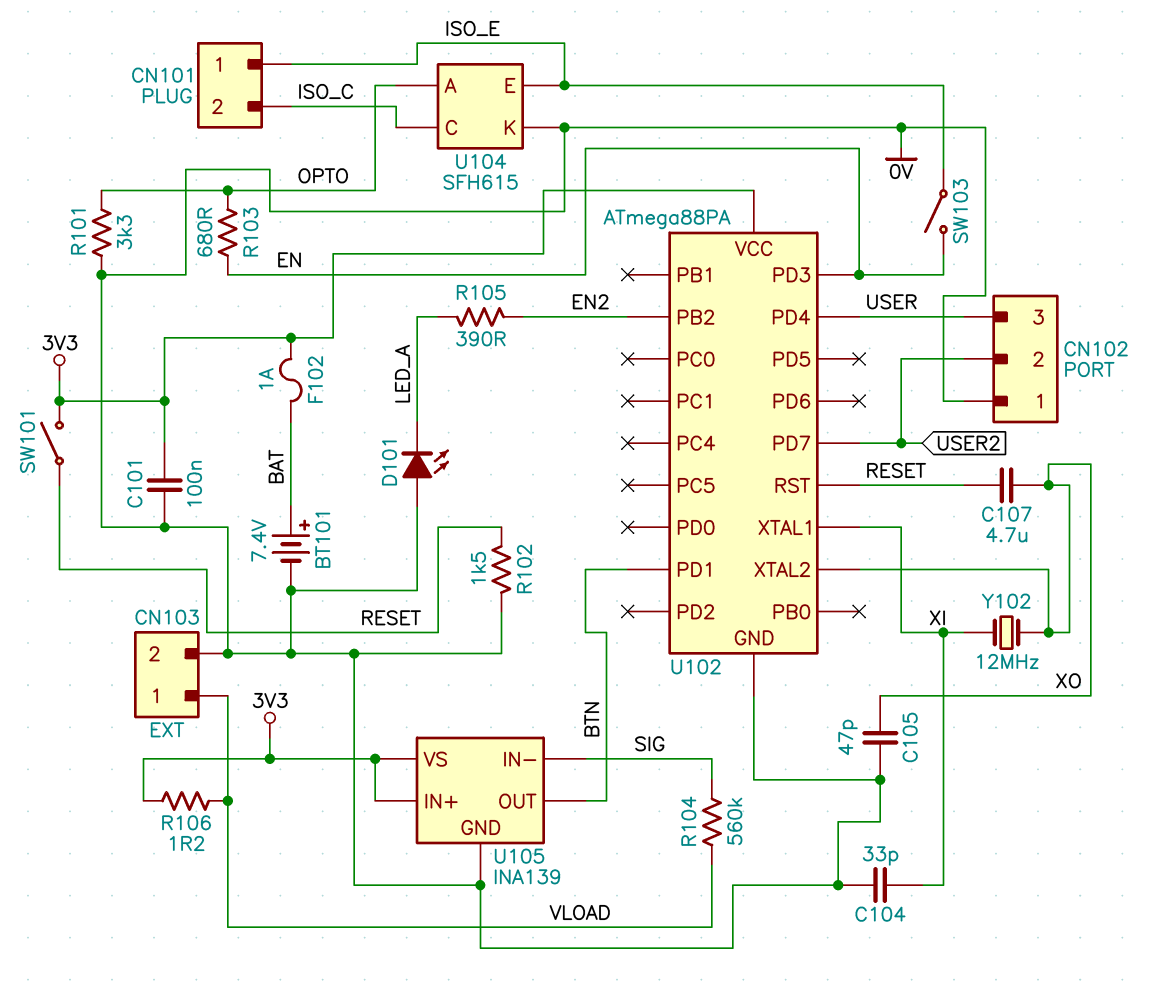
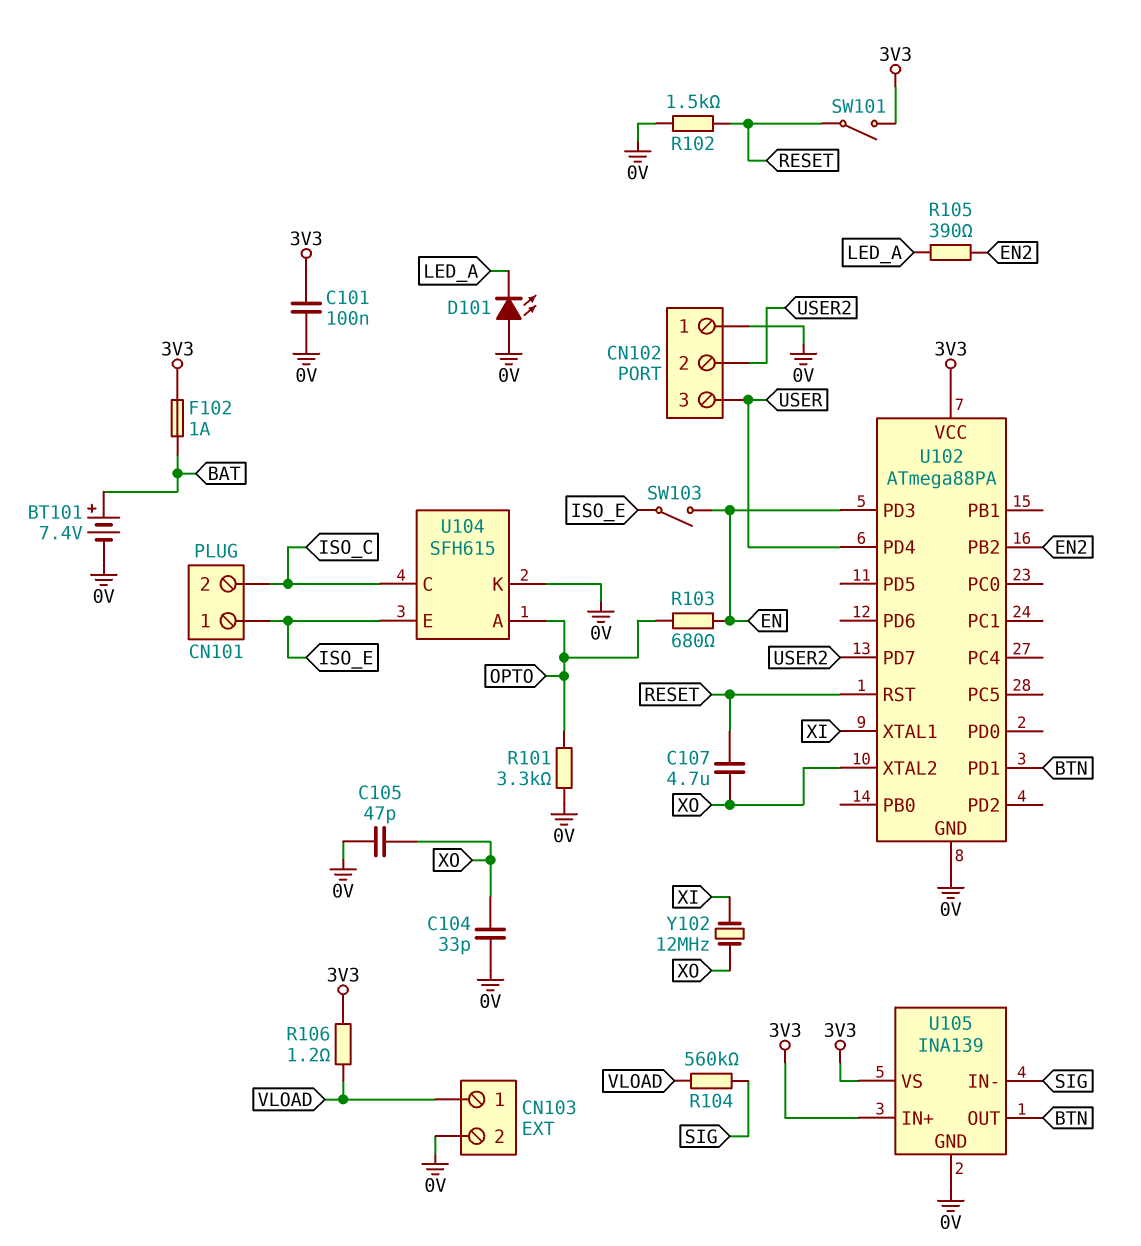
C104: 33pF (0V, XI) -> 33pF (0V, XO)

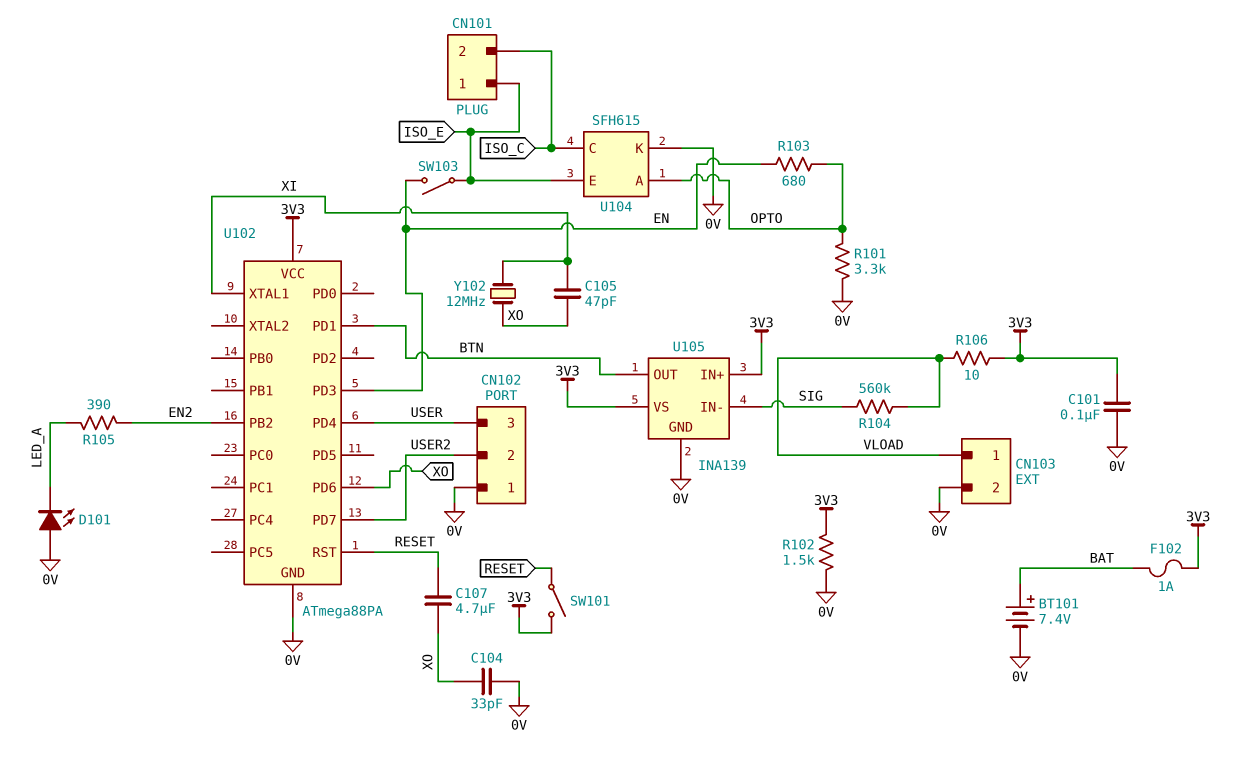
C105: 47pF (0V, XO) -> 47pF (XI, XO)
R102: 1.5k (0V, RESET) -> 1.5k (0V, 3V3)
R106: 1.2 (3V3, VLOAD) -> 10 (3V3, VLOAD)
U102 pin PD6: none -> XO
U102 pin XTAL2: XO -> none

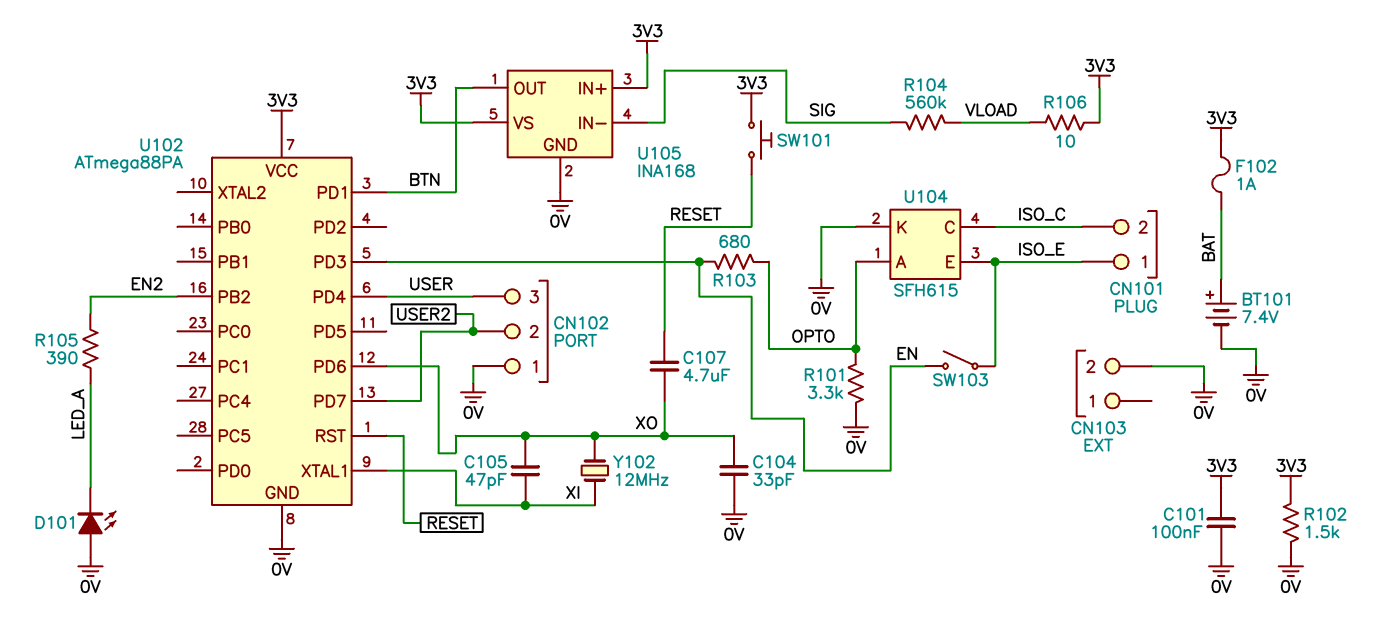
CN103 pin 1: VLOAD -> none
SW101: switch (3V3, RESET) -> button (3V3, RESET)
U105: INA139 -> INA168

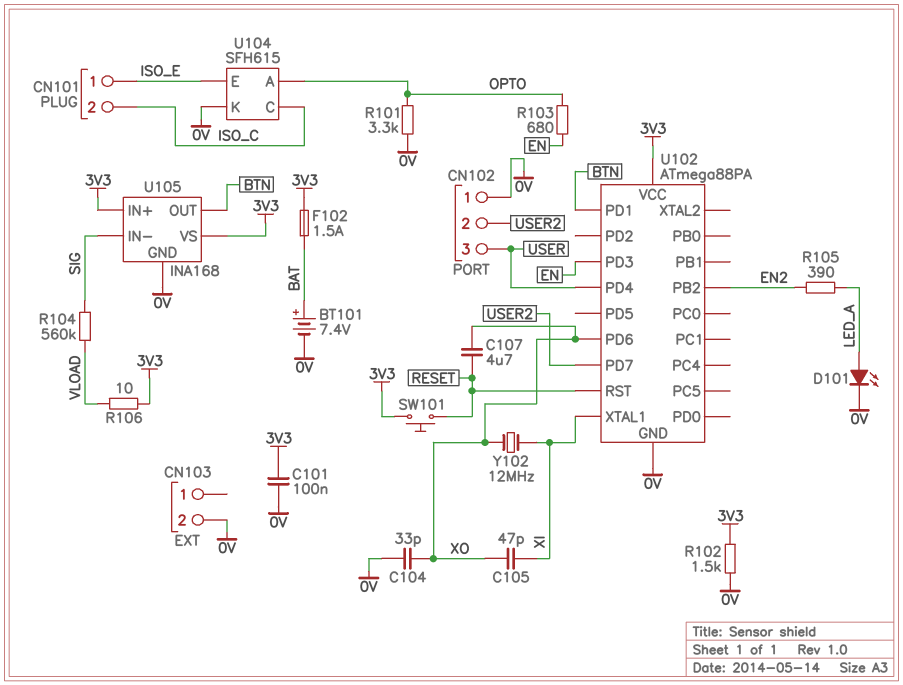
D101: LED (A 0V, K LED_A) -> LED (A LED_A, K 0V)
F102: 1A (3V3, BAT) -> 1.5A (3V3, BAT)
SW103: switch (EN, ISO_E) -> none

